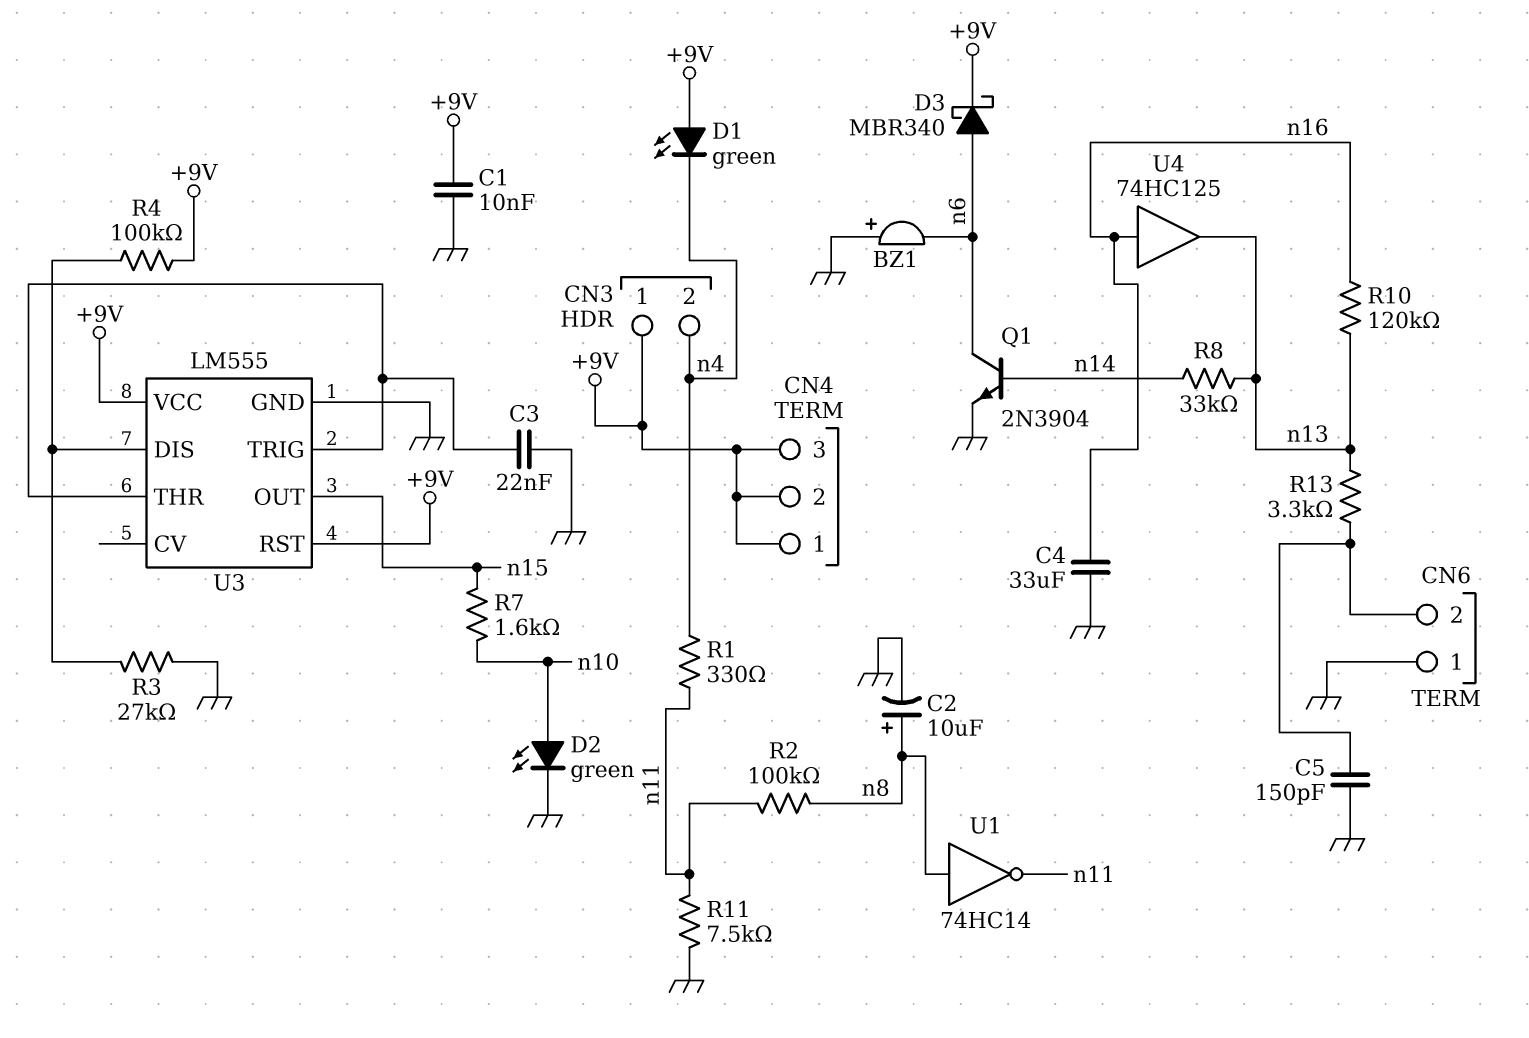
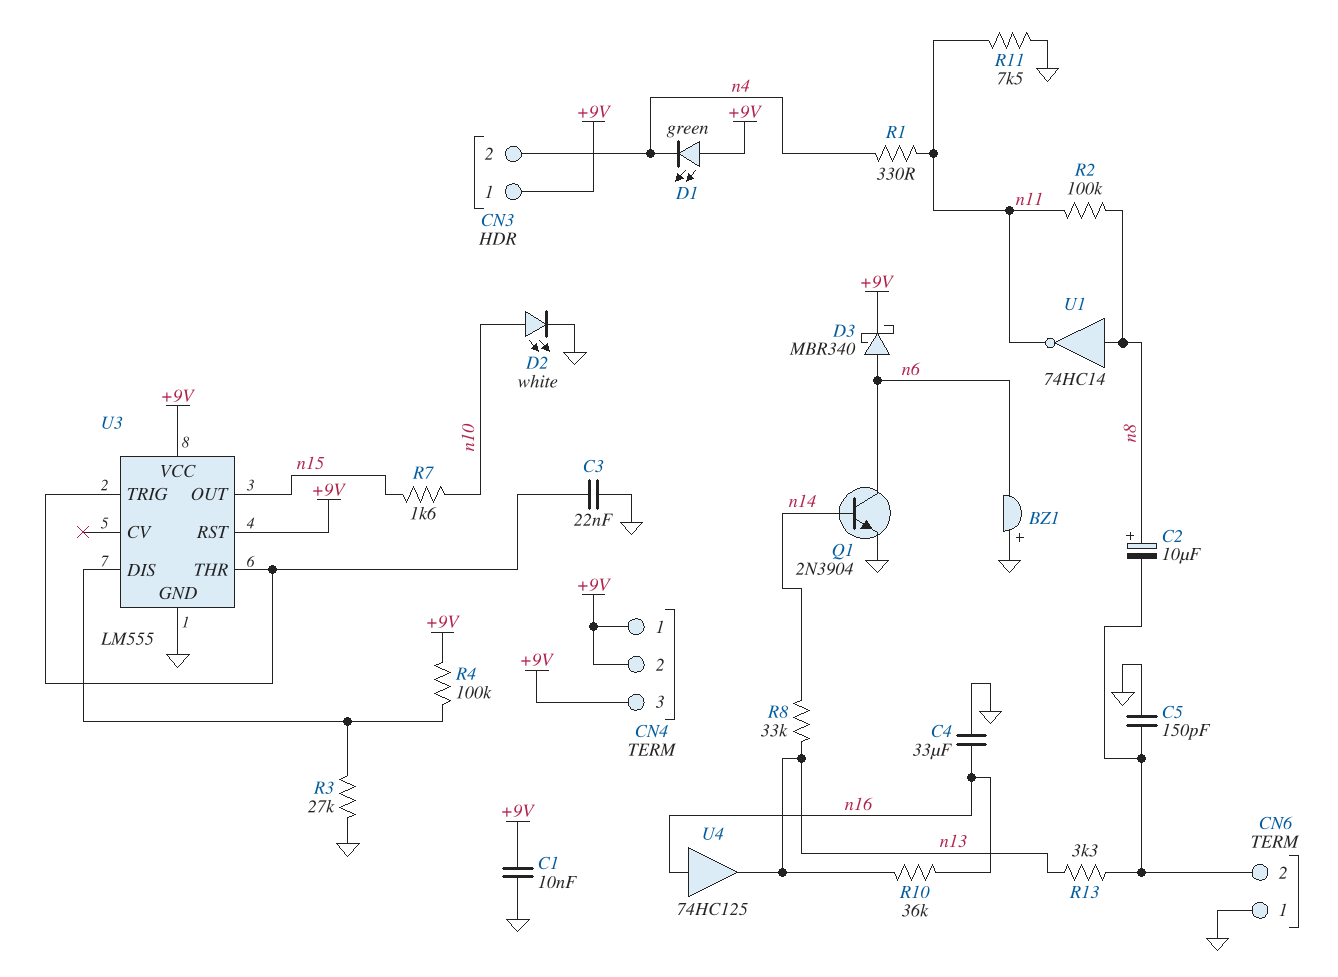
C2: 10uF (plus n8, minus GND) -> 10uF (plus n8, minus CN6/2)
D2: LED green (A n10, K GND) -> LED white (A n10, K GND)
R10: 120k (n13, n16) -> 36k (n13, n16)

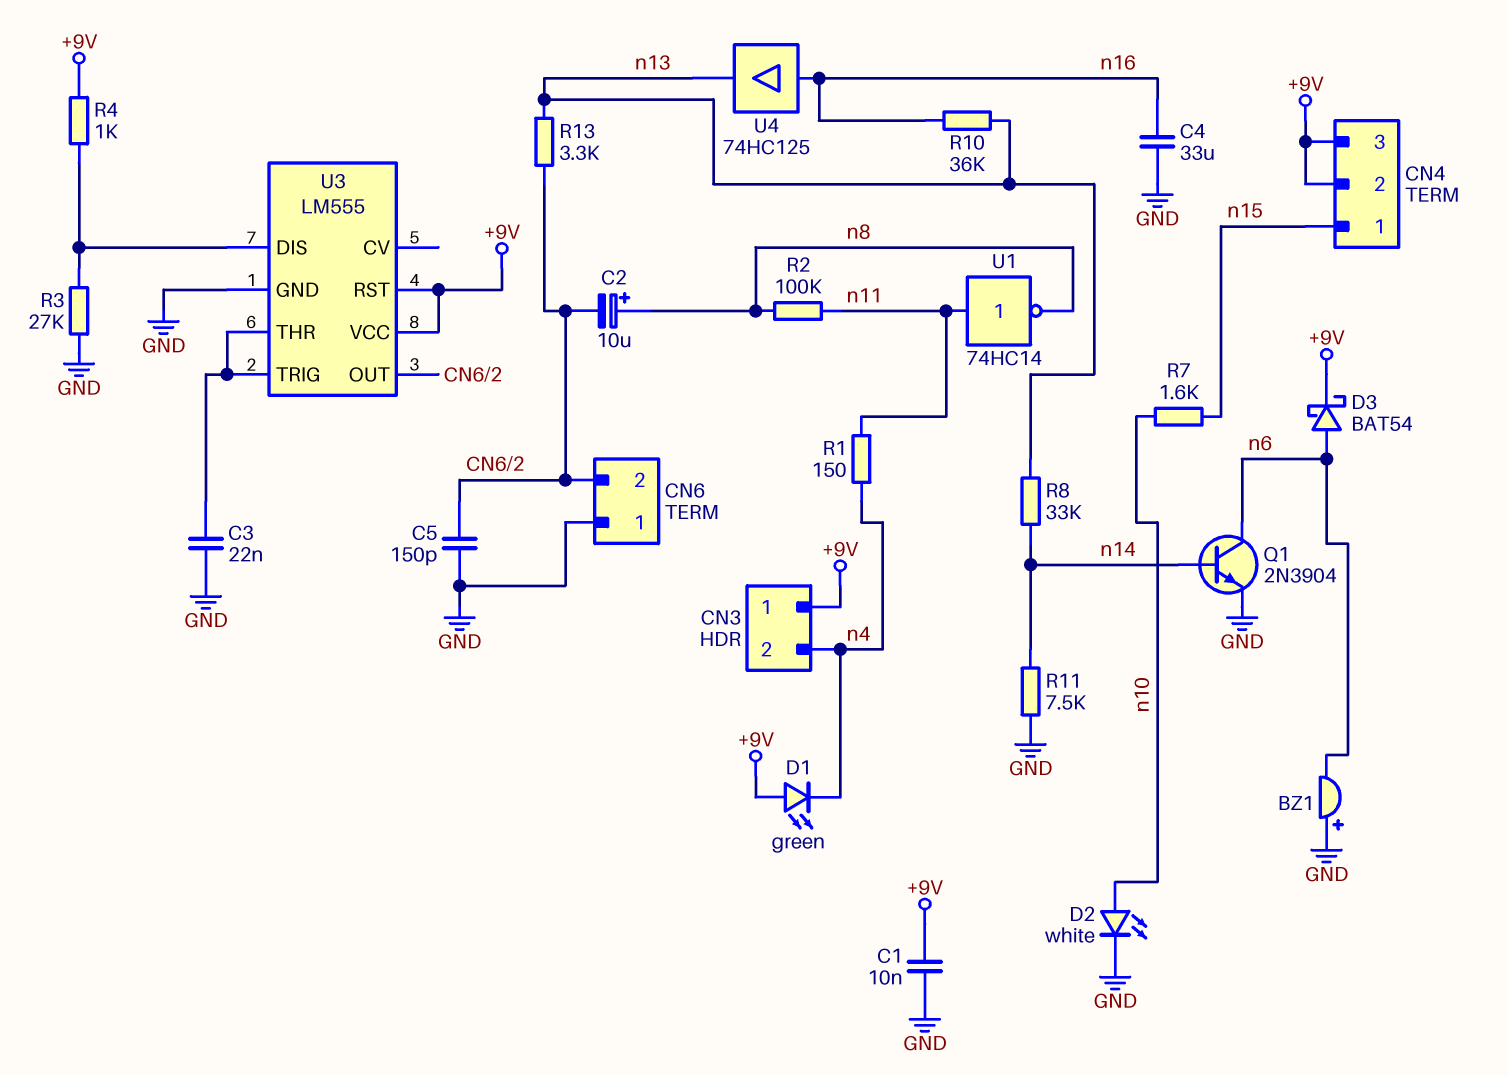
CN4 pin 1: +9V -> n15
D3: schottky MBR340 (A n6, K +9V) -> schottky BAT54 (A n6, K +9V)
R1: 330 (n4, n11) -> 150 (n4, n11)
R4: 100k (+9V, U3/DIS) -> 1k (+9V, U3/DIS)
R11: 7.5k (GND, n11) -> 7.5k (GND, n14)
U1: NOT 74HC14 (in n8, out n11) -> NOT 74HC14 (in n11, out n8)
U3 pin OUT: n15 -> CN6/2

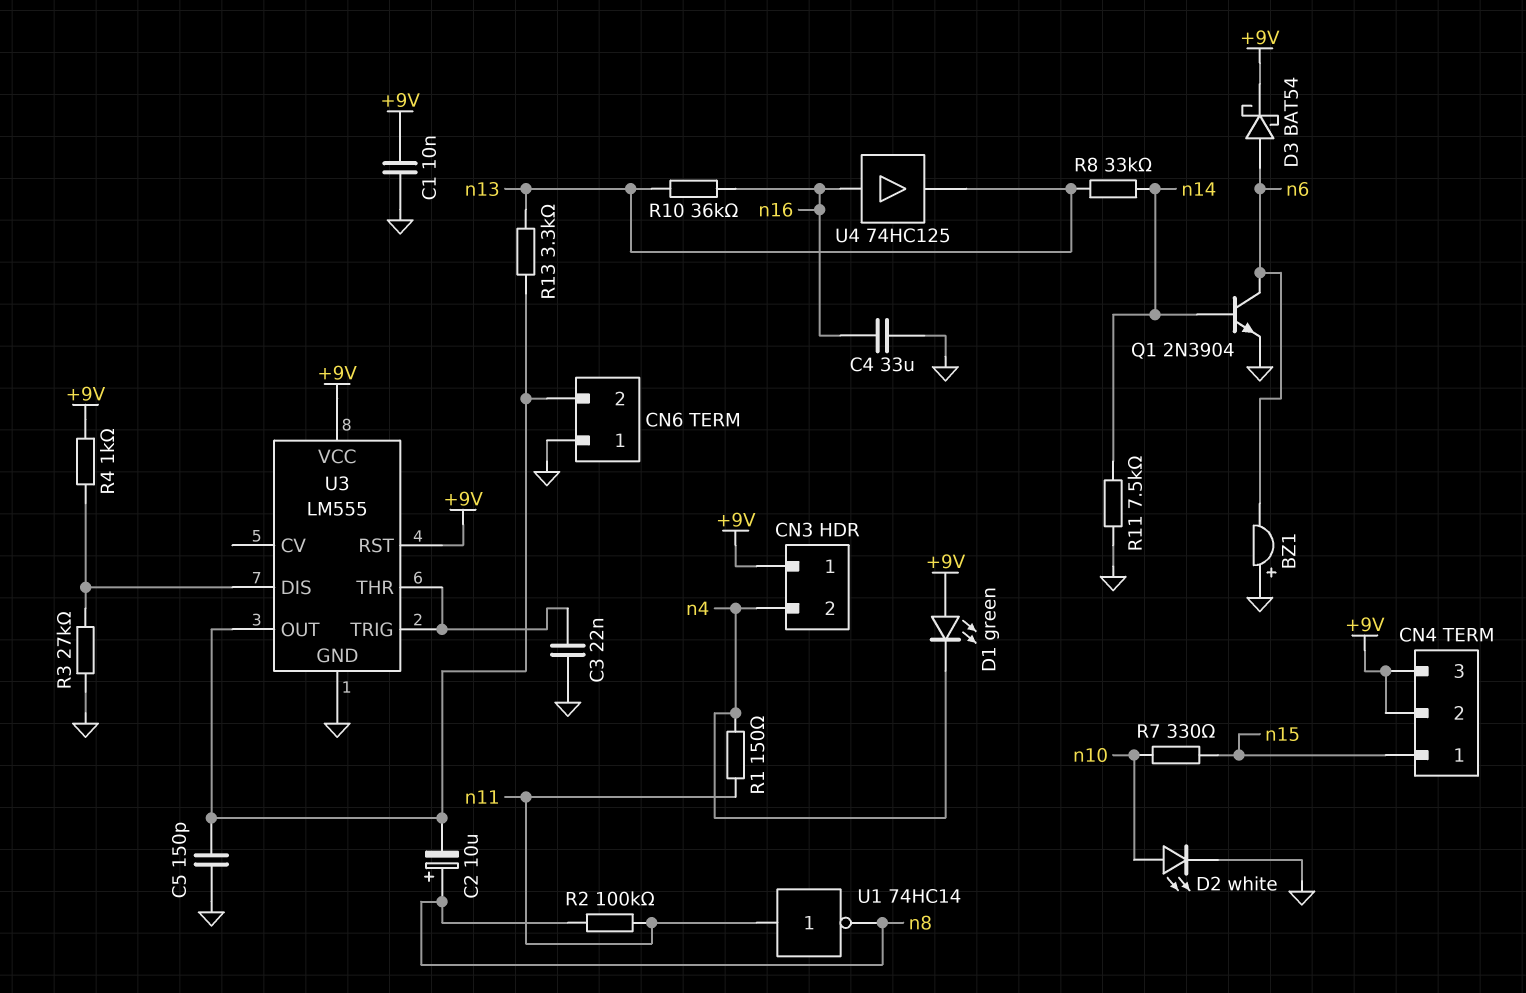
R7: 1.6k (n10, n15) -> 330 (n10, n15)

